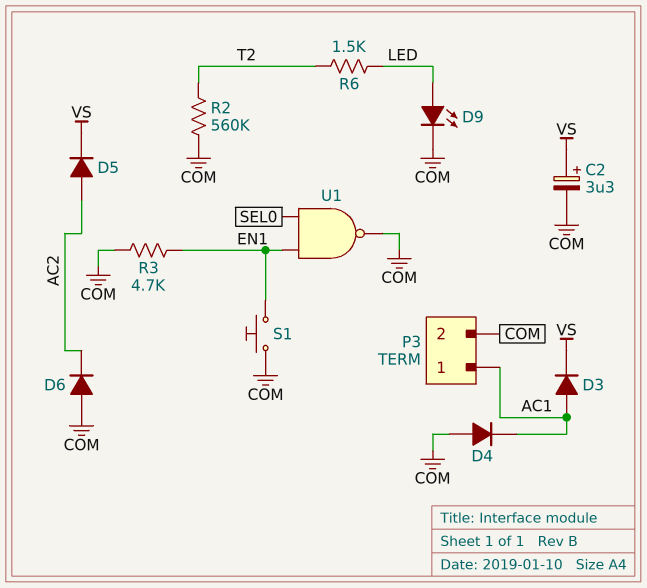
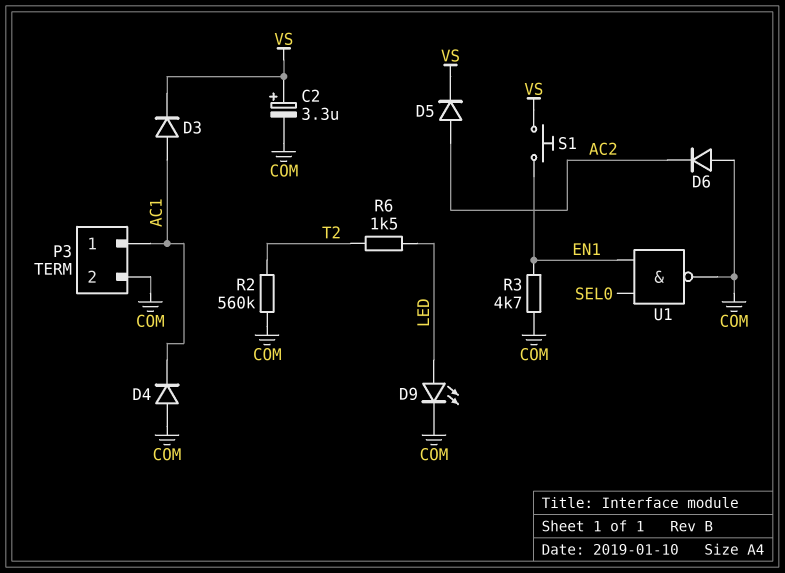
S1: button (COM, EN1) -> button (EN1, VS)

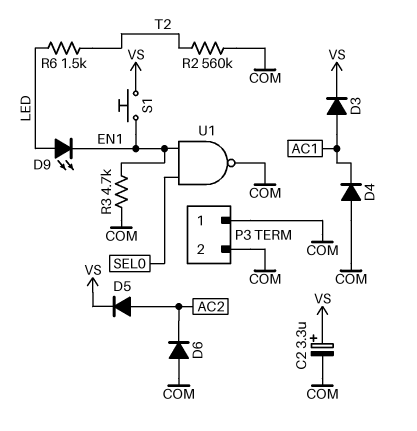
D9: LED (A LED, K COM) -> LED (A LED, K EN1)
P3 pin 1: AC1 -> COM

